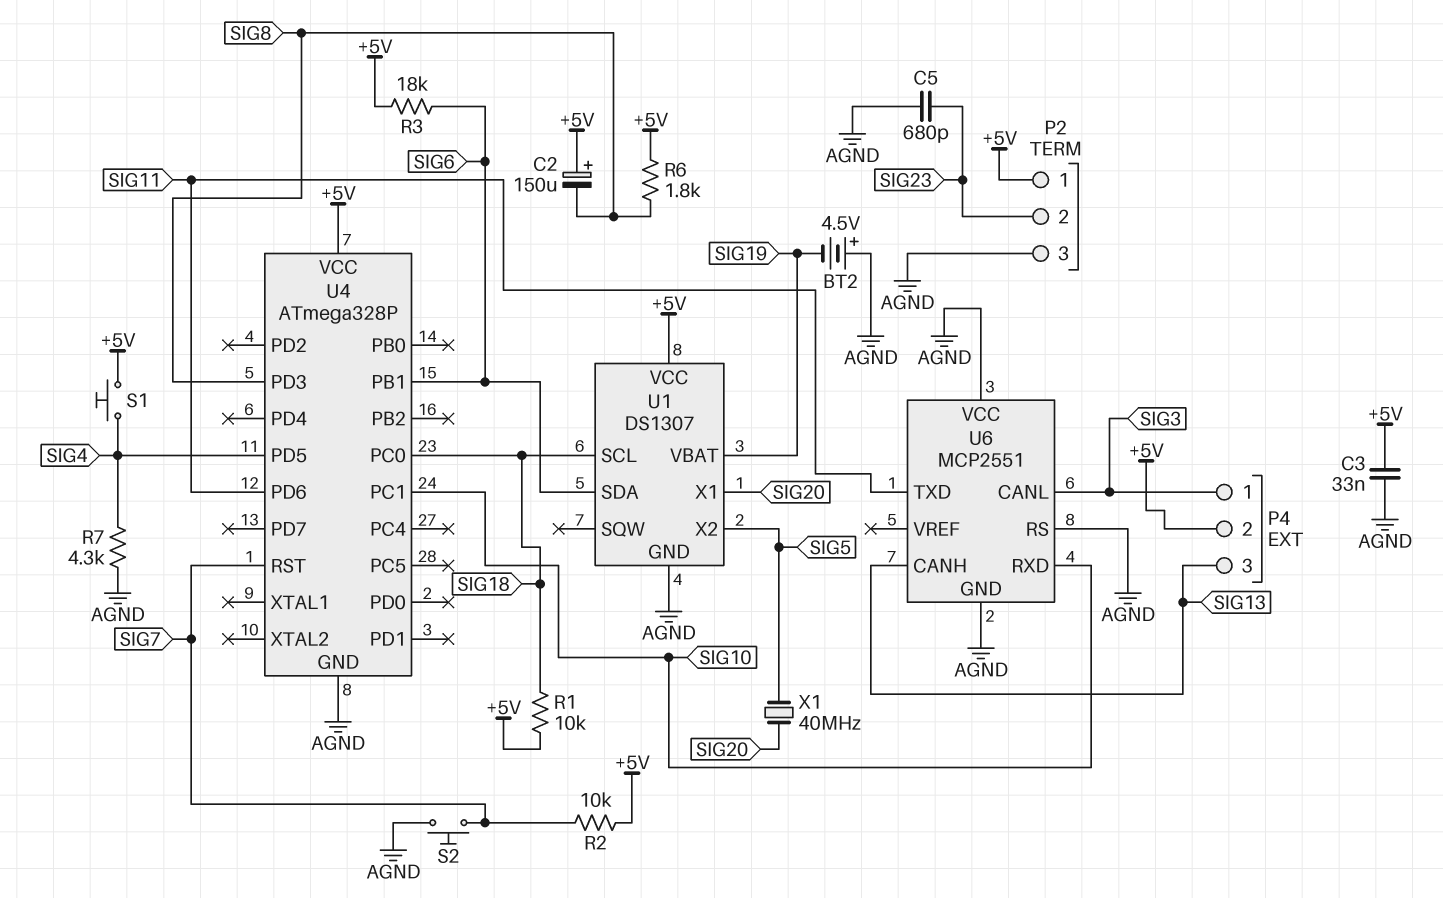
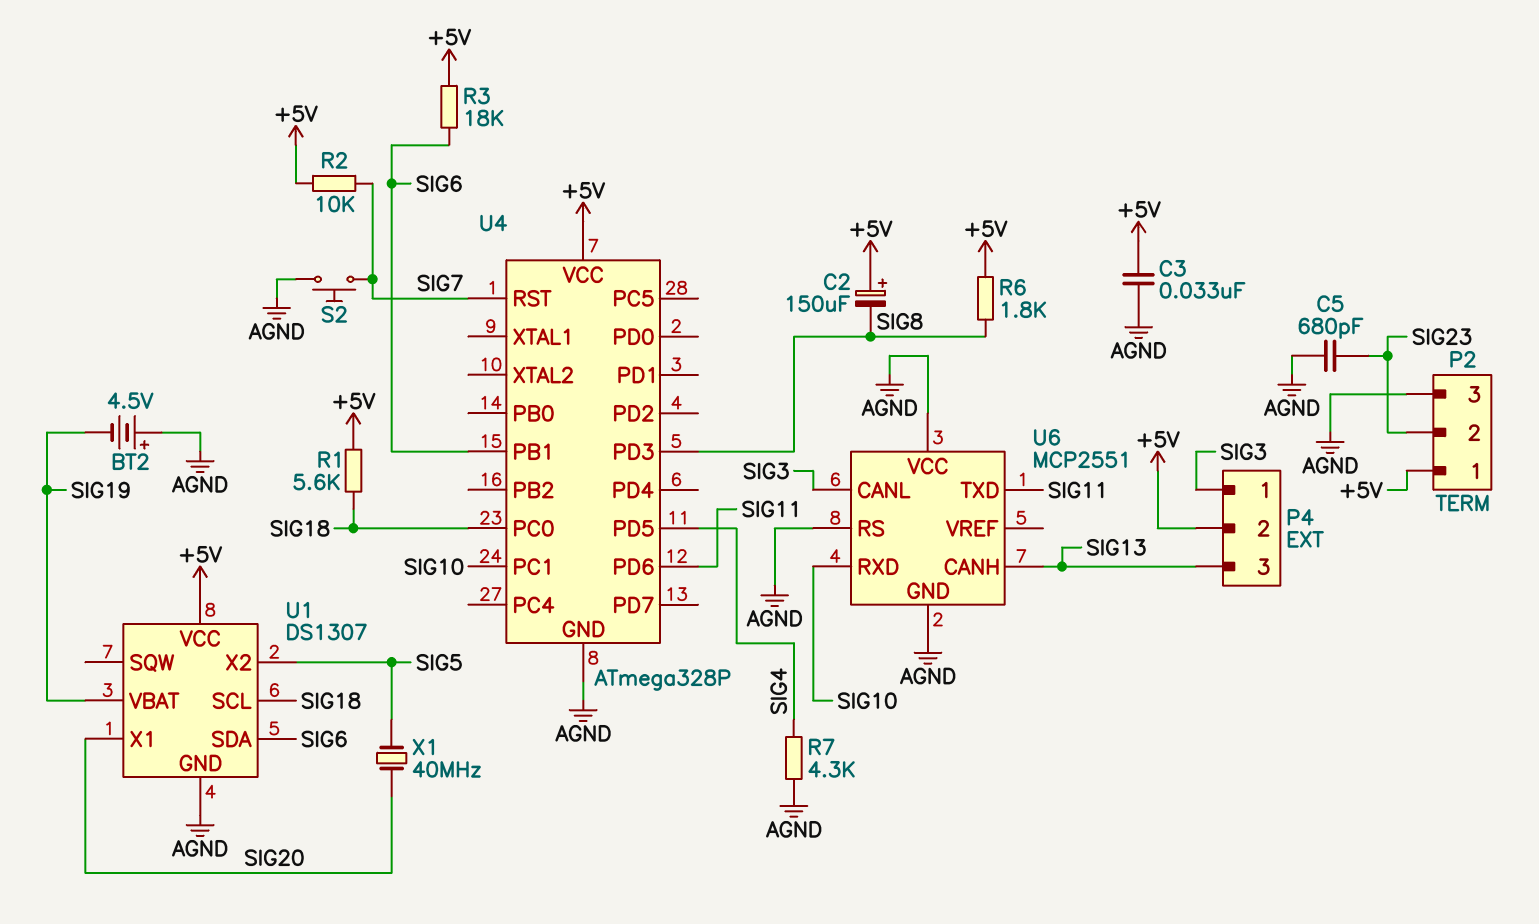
R1: 10k (+5V, SIG18) -> 5.6k (+5V, SIG18)
S1: button (+5V, SIG4) -> none

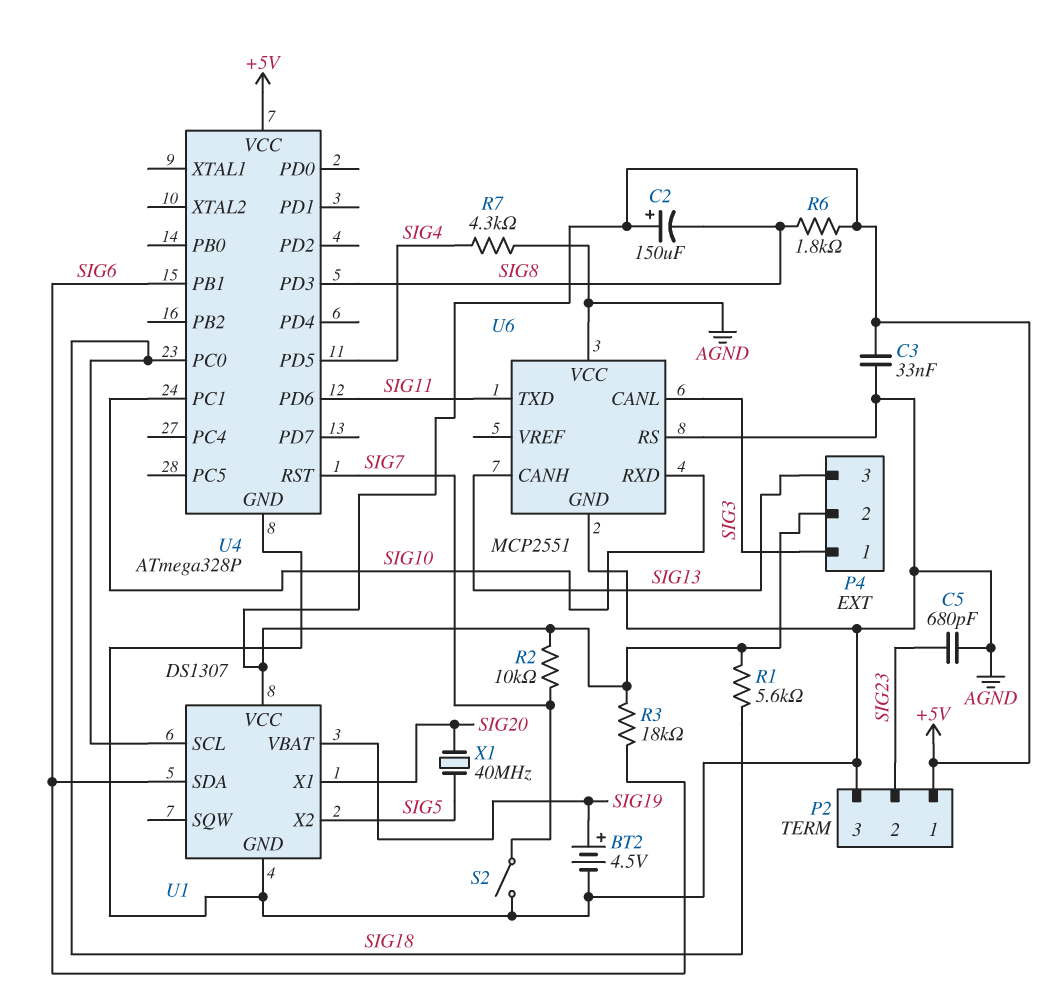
BT2: 4.5V (plus AGND, minus SIG19) -> 4.5V (plus SIG19, minus AGND)
S2: button (AGND, SIG7) -> switch (AGND, SIG7)

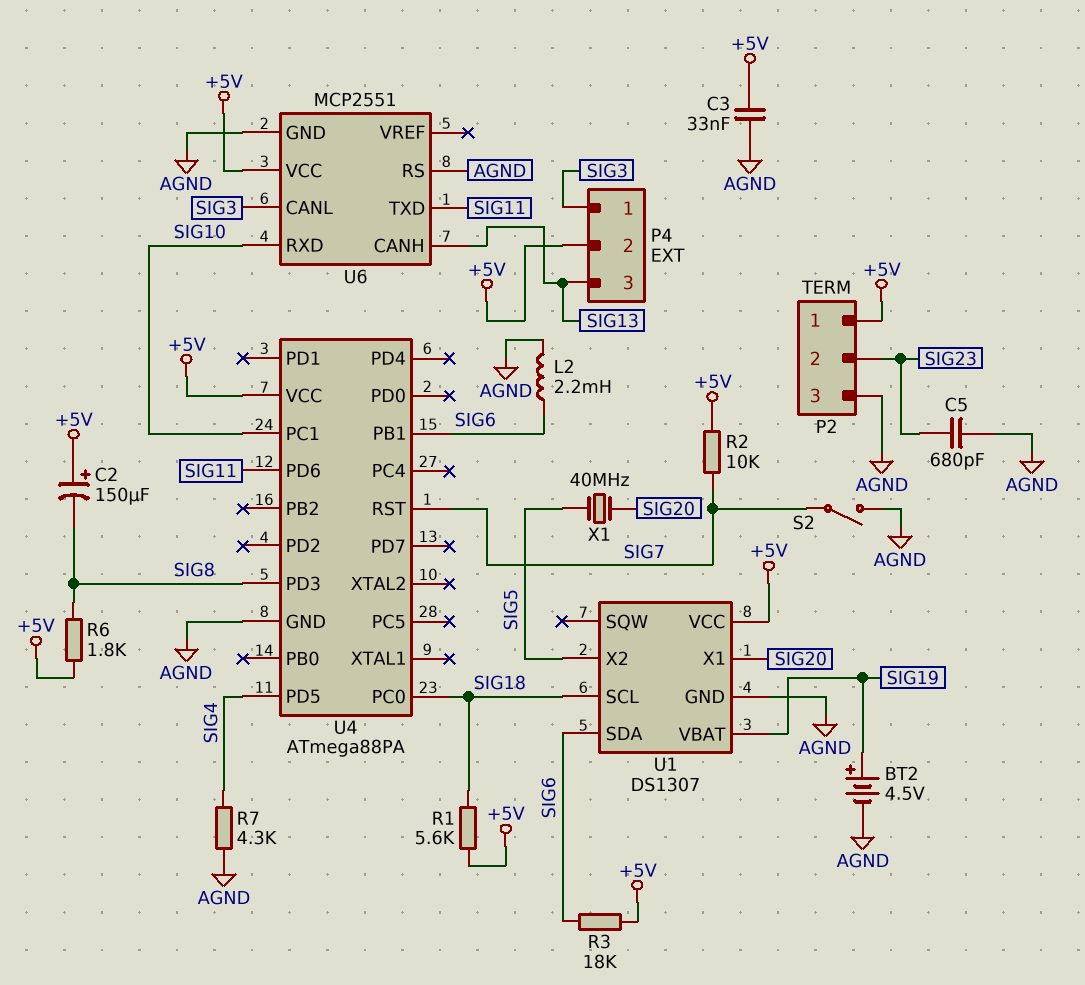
L2: none -> 2.2mH (AGND, SIG6)
U4: ATmega328P -> ATmega88PA
U6 pin VCC: AGND -> +5V

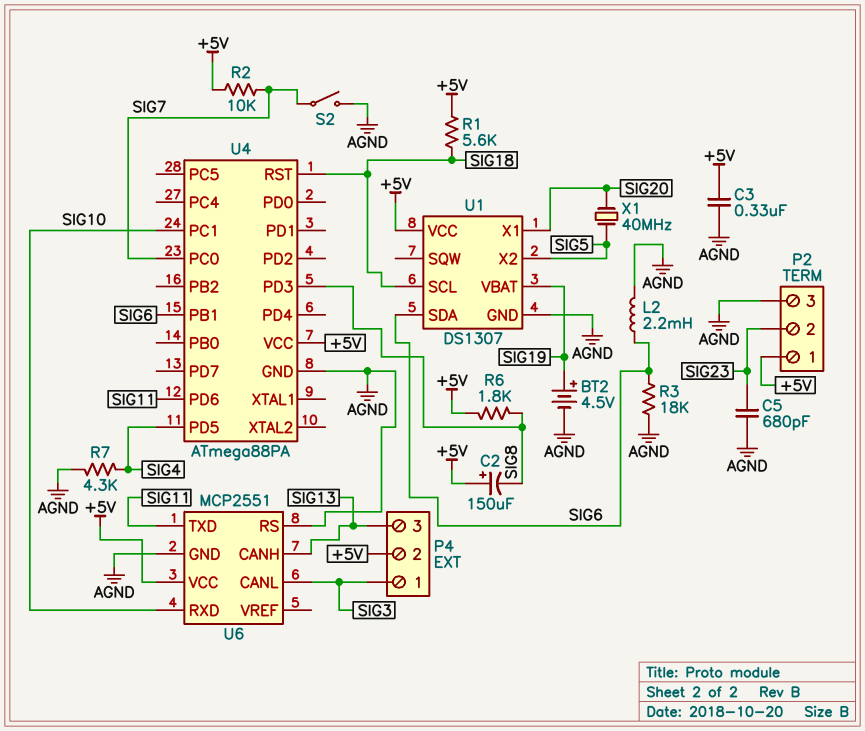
C3: 33nF (+5V, AGND) -> 330nF (+5V, AGND)
R3: 18k (+5V, SIG6) -> 18k (AGND, SIG6)
U4 pin PC0: SIG18 -> SIG7
U4 pin RST: SIG7 -> SIG18

